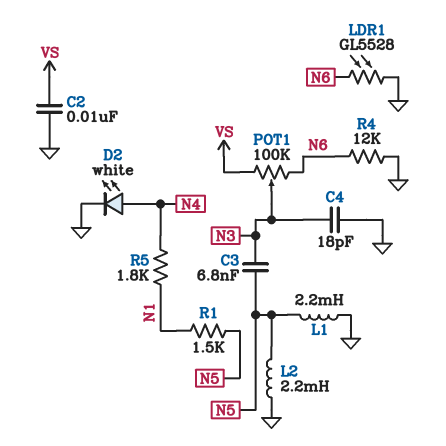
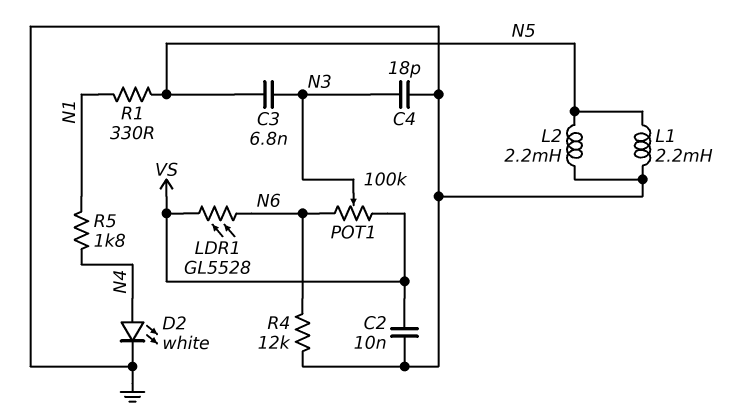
LDR1: GL5528 (GND, N6) -> GL5528 (N6, VS)
R1: 1.5k (N1, N5) -> 330 (N1, N5)

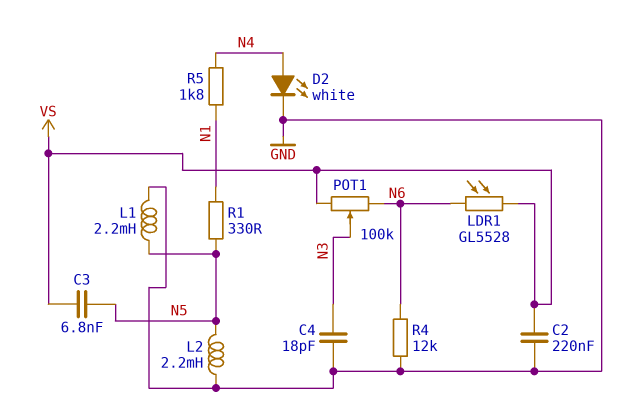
C2: 10nF (GND, VS) -> 220nF (GND, VS)
C3: 6.8nF (N3, N5) -> 6.8nF (N5, VS)

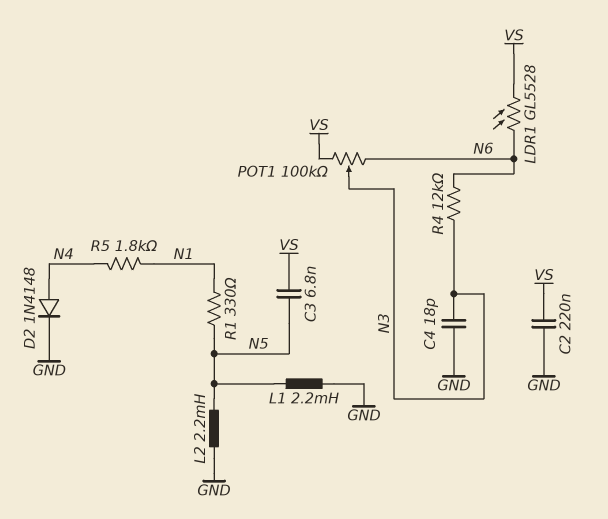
D2: LED white (A N4, K GND) -> diode 1N4148 (A N4, K GND)
R4: 12k (GND, N6) -> 12k (N3, N6)

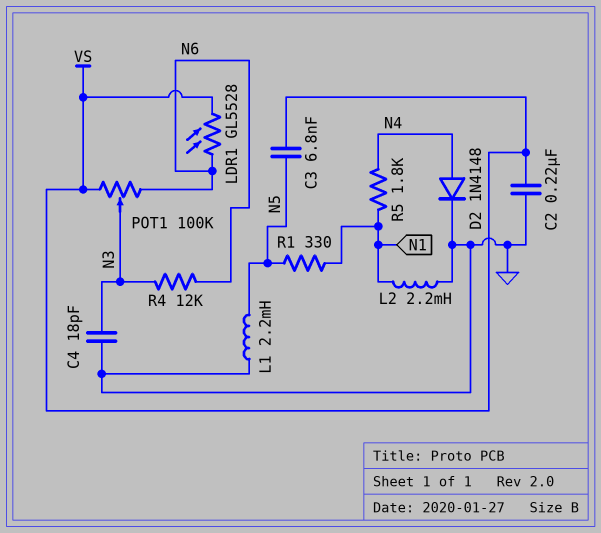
L2: 2.2mH (GND, N5) -> 2.2mH (GND, N1)

